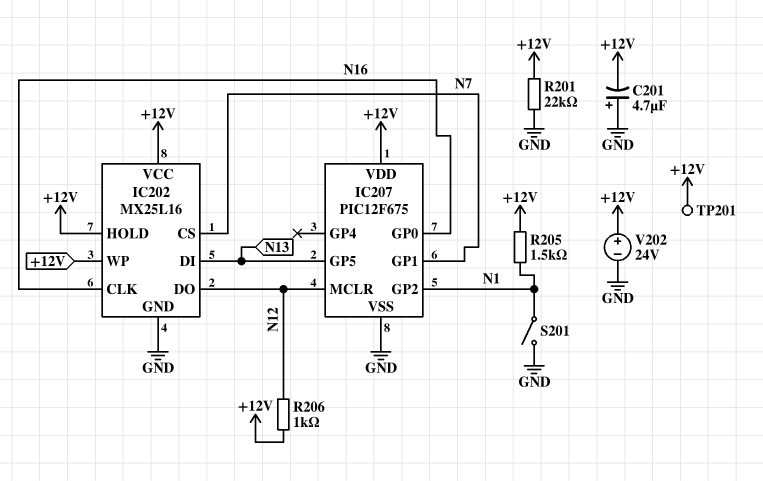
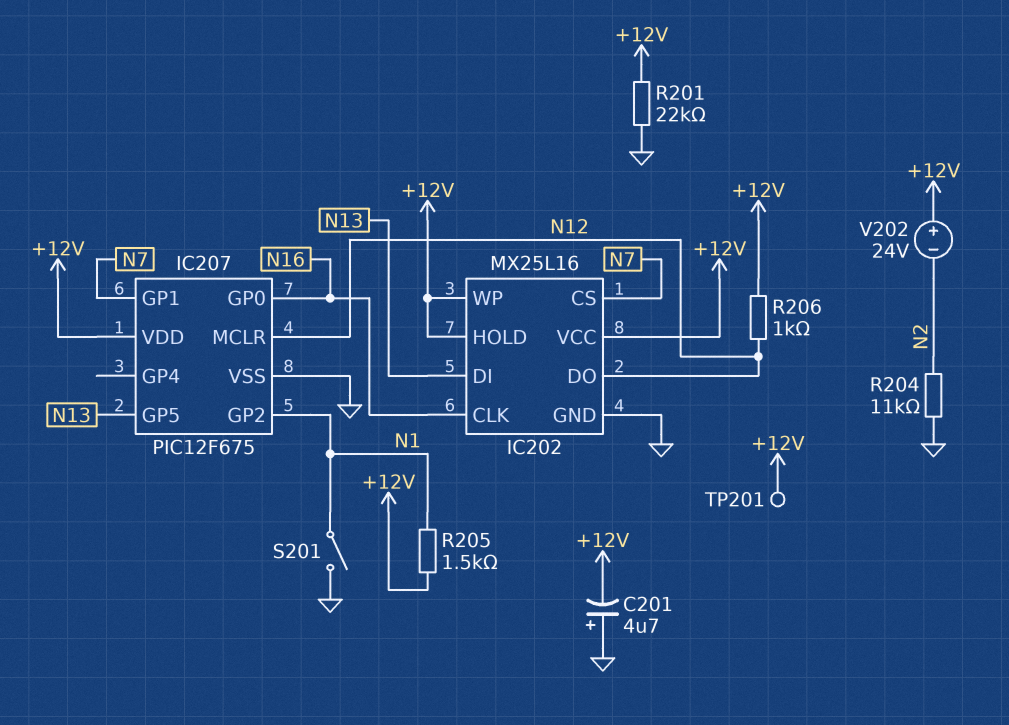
R204: none -> 11k (GND, N2)
V202: 24V (plus +12V, minus GND) -> 24V (plus +12V, minus N2)

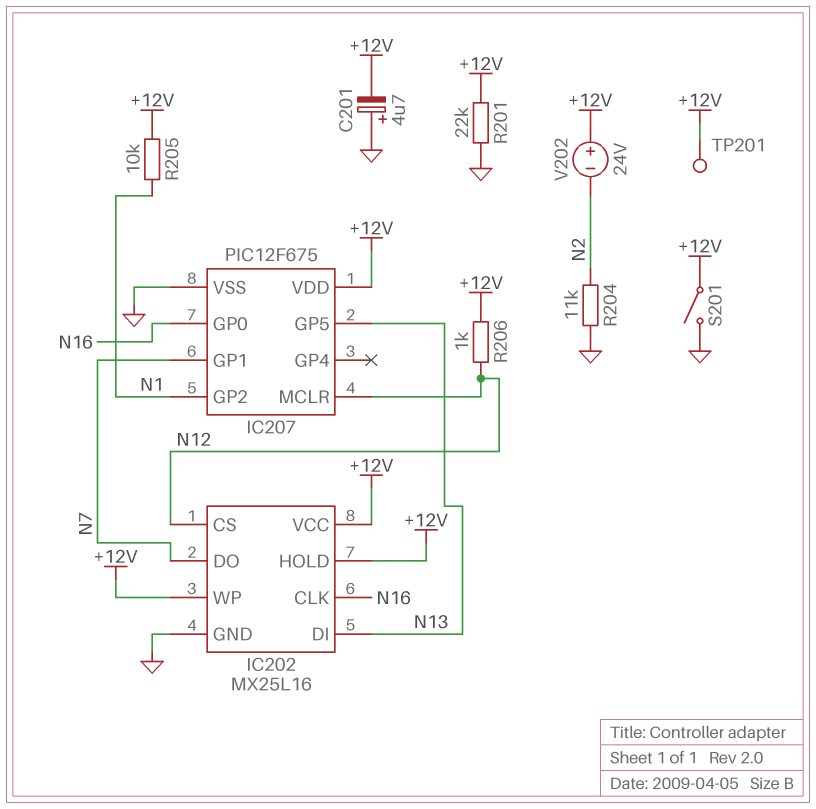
IC202 pin CS: N7 -> N12
IC202 pin DO: N12 -> N7
R205: 1.5k (+12V, N1) -> 10k (+12V, N1)
S201: switch (GND, N1) -> switch (+12V, GND)

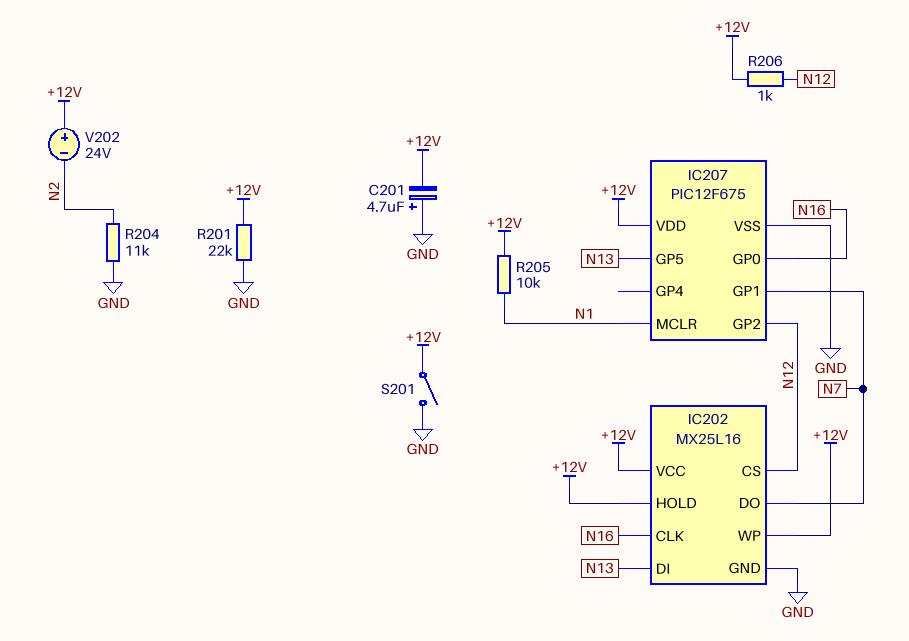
IC207 pin GP2: N1 -> N12
IC207 pin MCLR: N12 -> N1
TP201: test point (+12V) -> none

